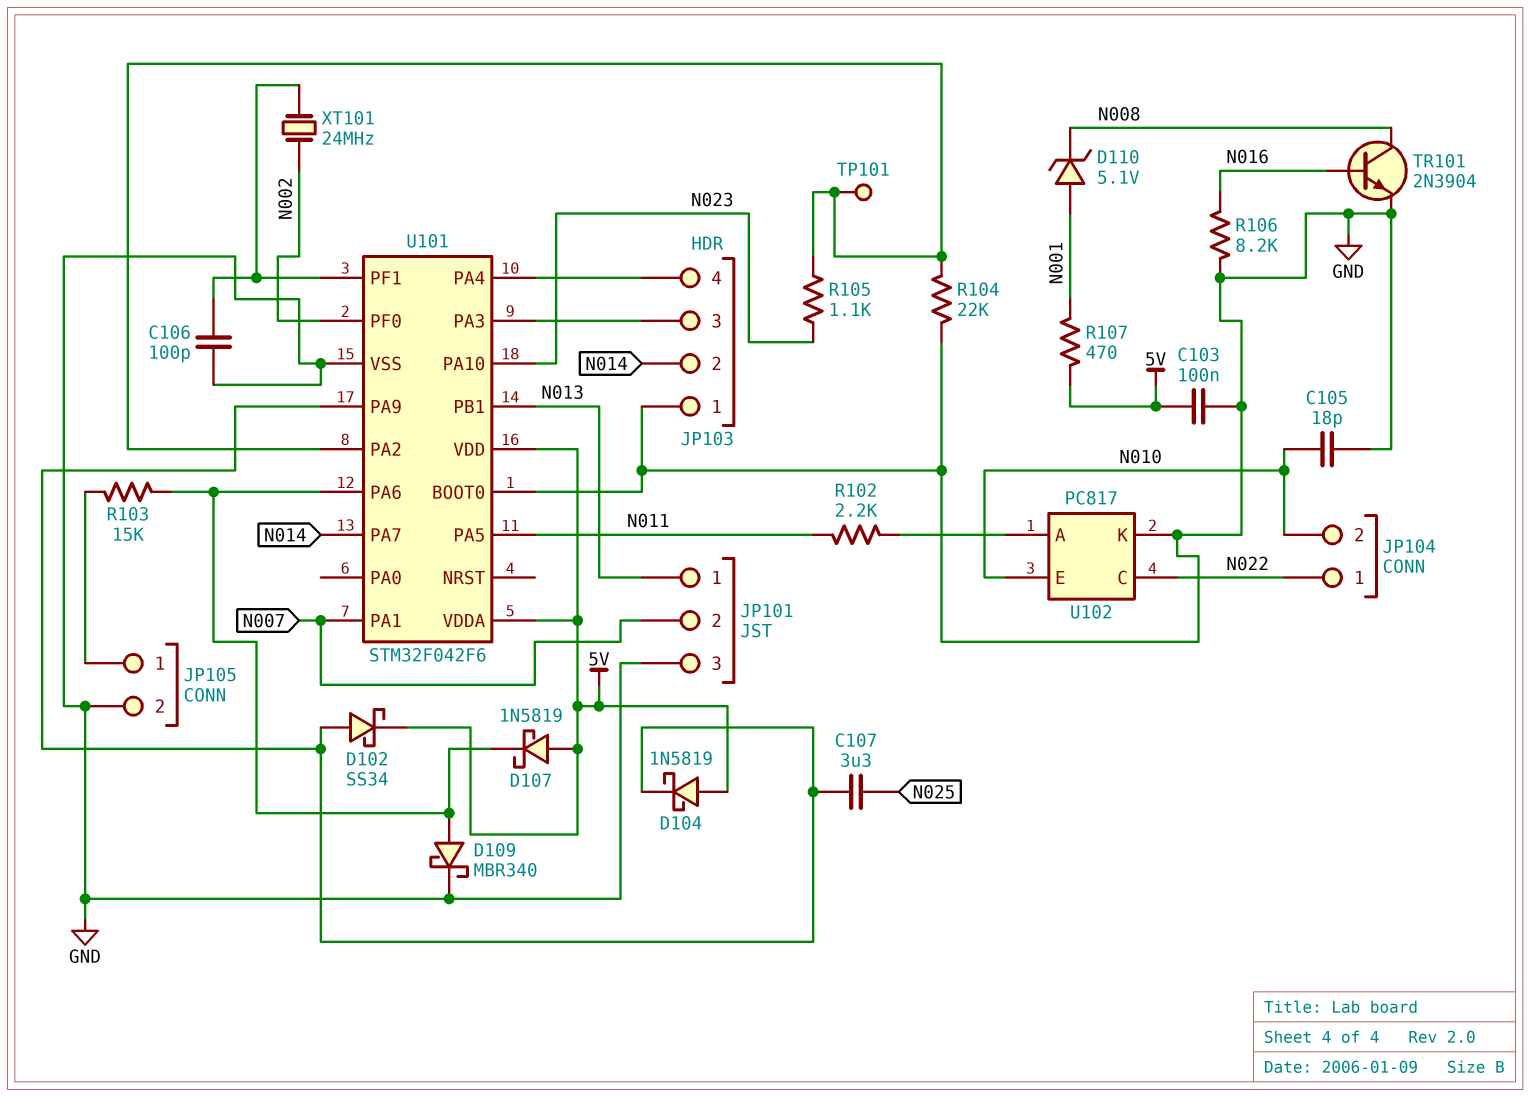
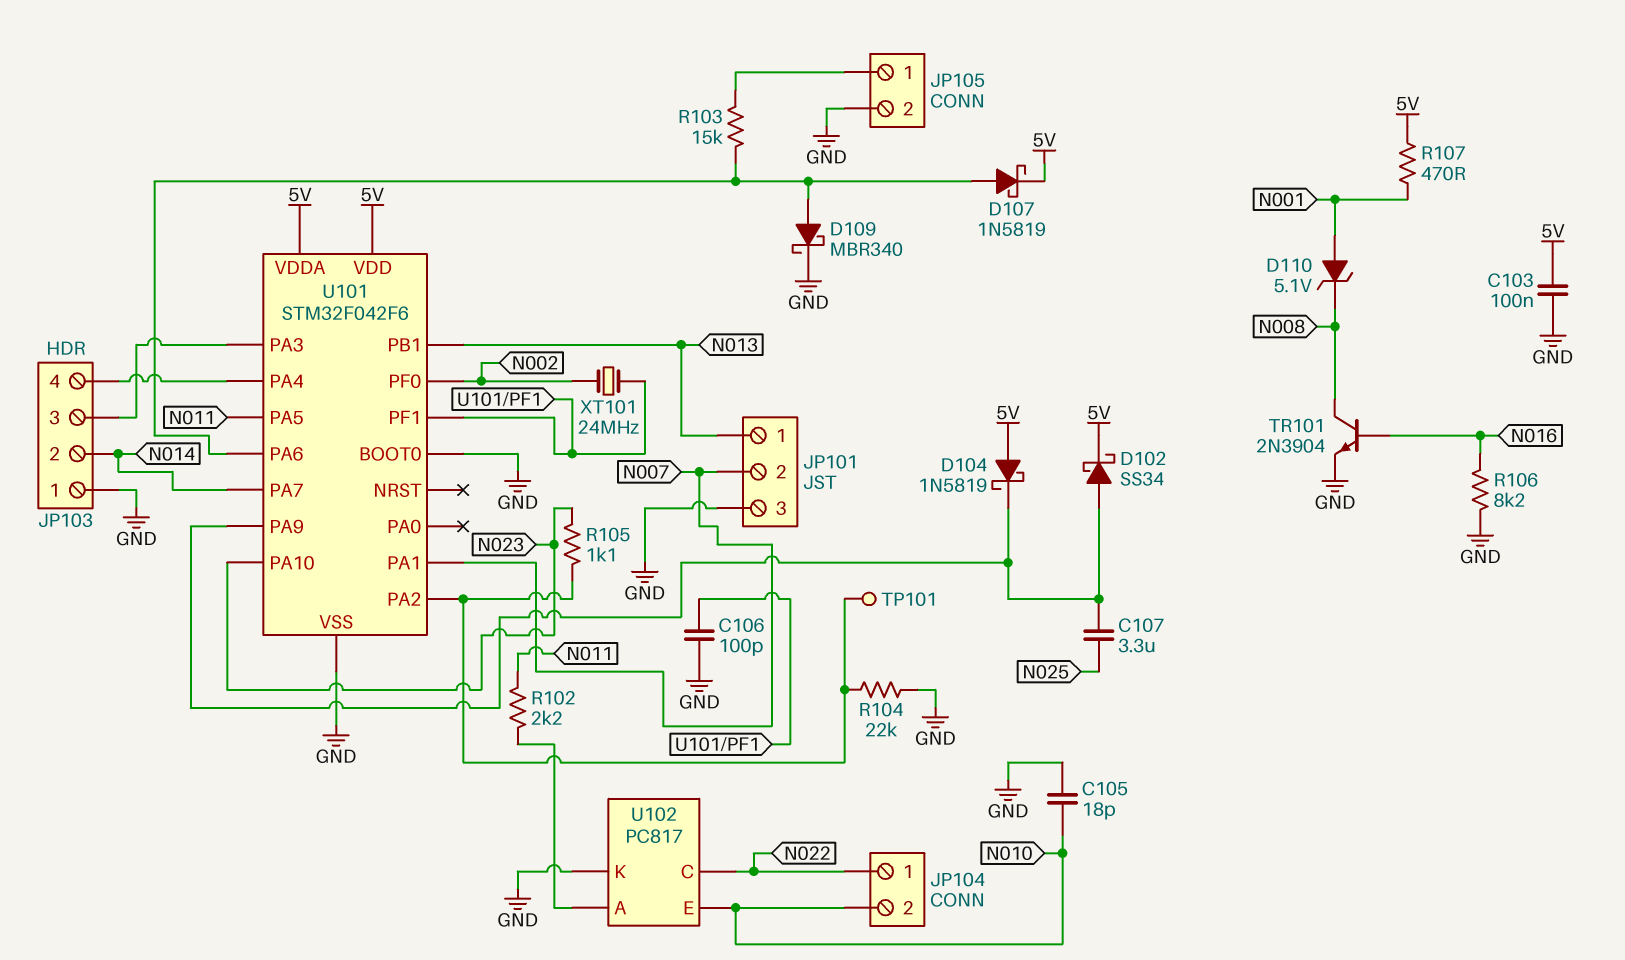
D107: schottky 1N5819 (A 5V, K U101/PA6) -> schottky 1N5819 (A U101/PA6, K 5V)

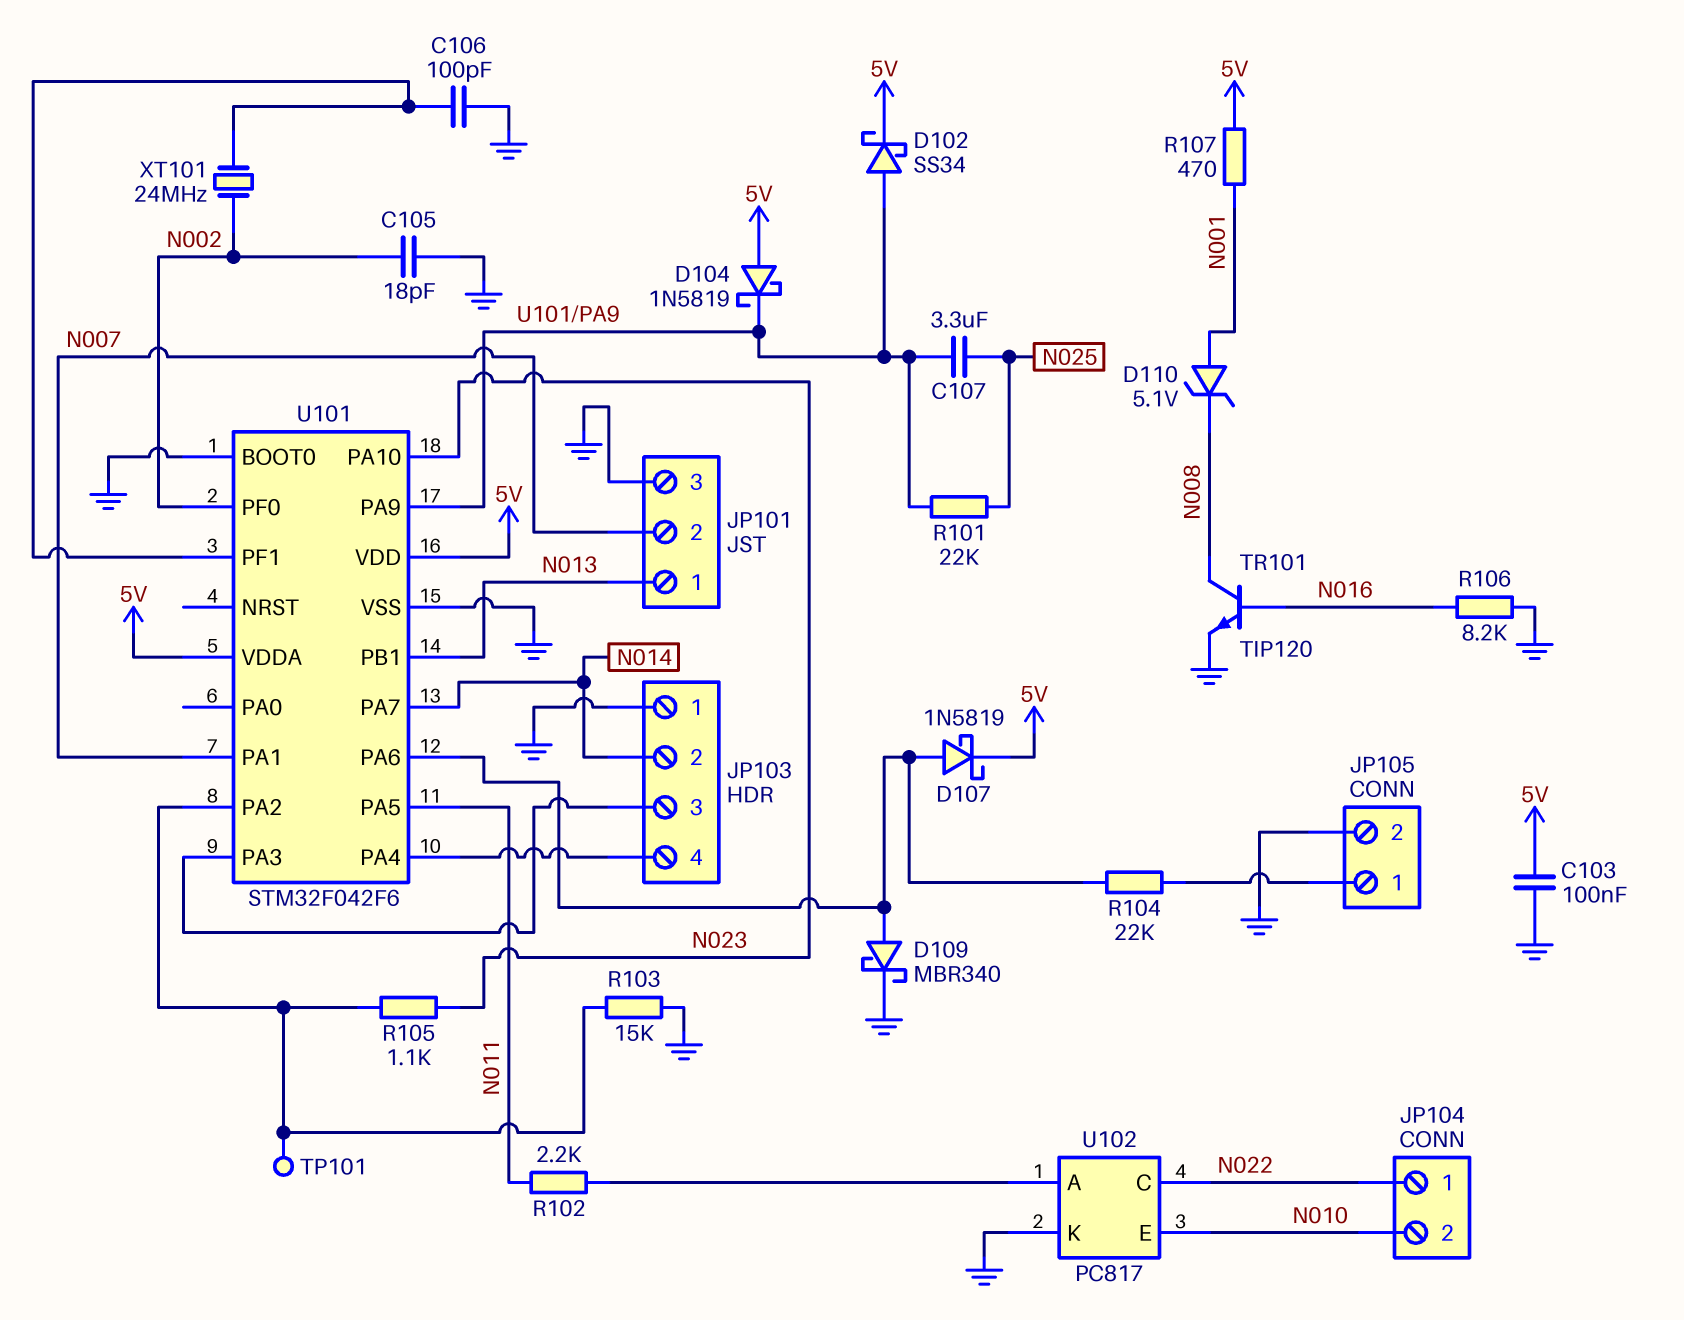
C105: 18pF (GND, N010) -> 18pF (GND, N002)
R101: none -> 22k (N025, U101/PA9)
R103: 15k (JP105/1, U101/PA6) -> 15k (GND, U101/PA2)
R104: 22k (GND, U101/PA2) -> 22k (JP105/1, U101/PA6)
TR101: NPN 2N3904 (B N016, C N008, E GND) -> NPN TIP120 (B N016, C N008, E GND)

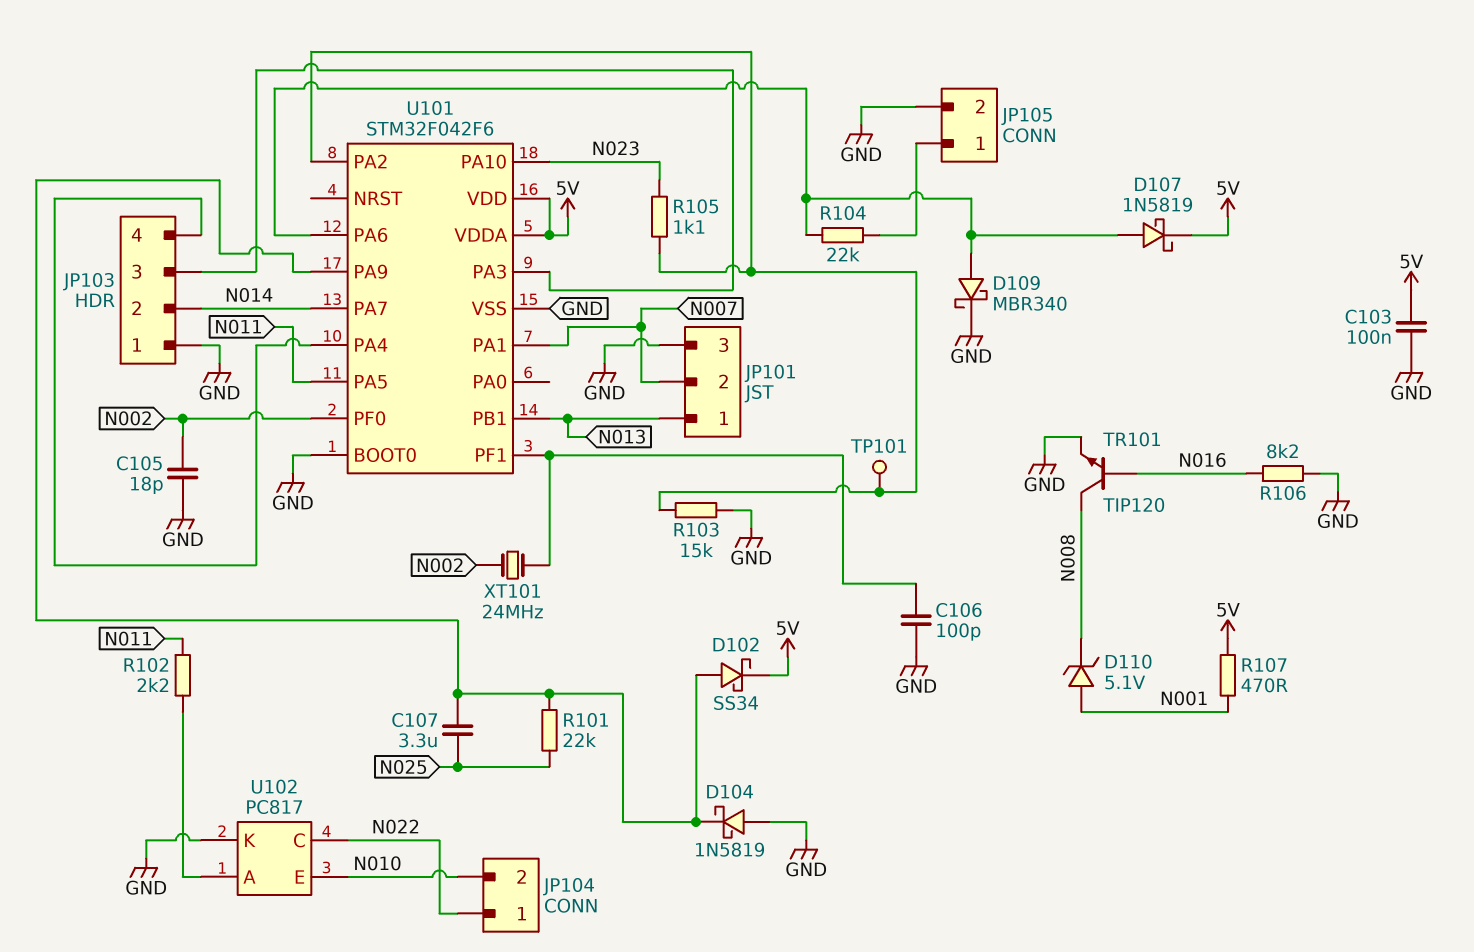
D104: schottky 1N5819 (A 5V, K U101/PA9) -> schottky 1N5819 (A GND, K U101/PA9)

